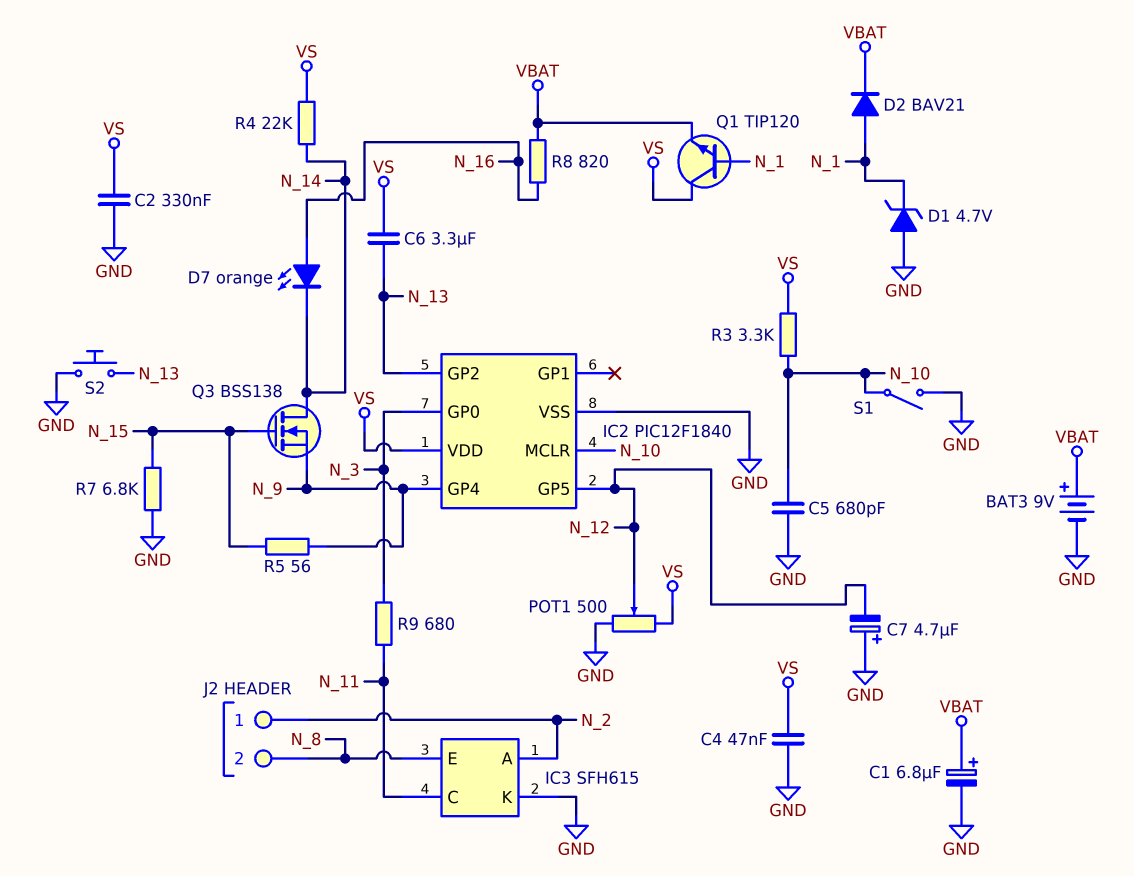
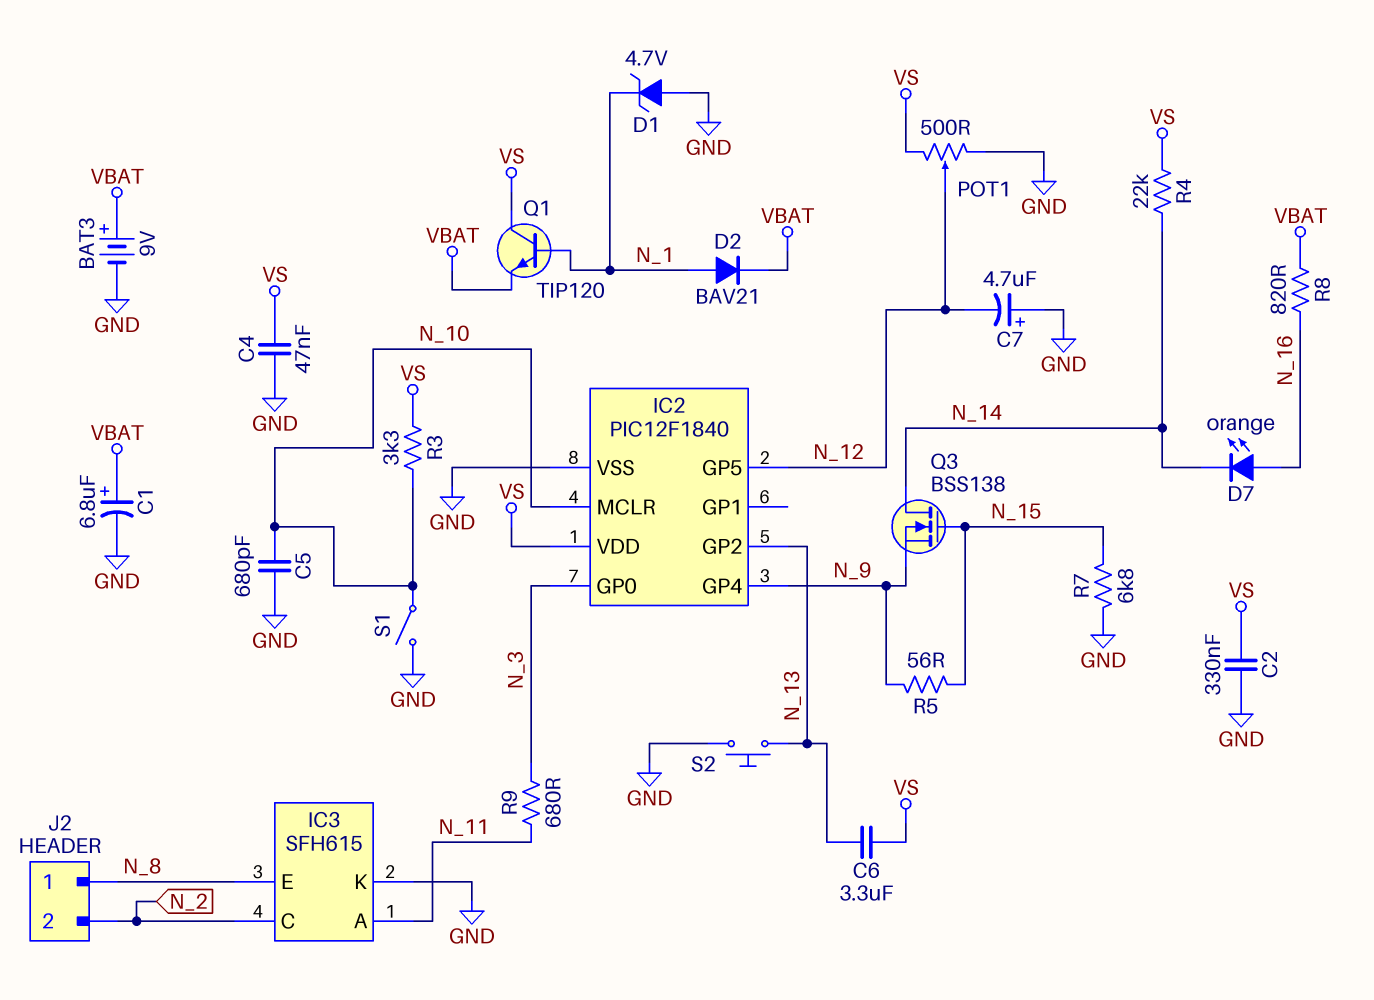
IC3 pin A: N_2 -> N_11
IC3 pin C: N_11 -> N_2
J2 pin 1: N_2 -> N_8
J2 pin 2: N_8 -> N_2

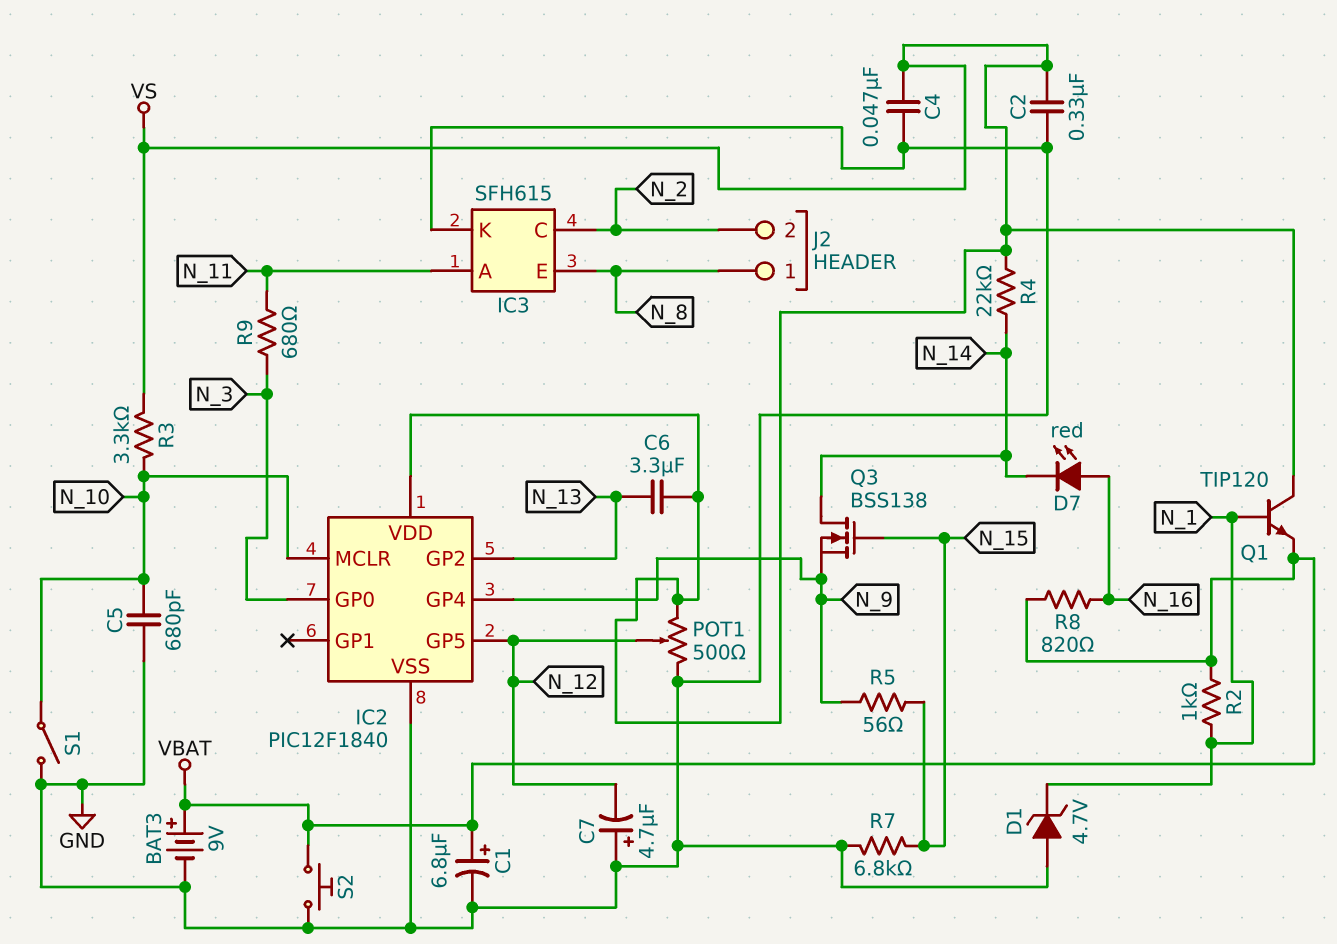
D2: diode BAV21 (A N_1, K VBAT) -> none
D7: LED orange (A N_16, K N_14) -> LED red (A N_16, K N_14)
R2: none -> 1k (N_1, VBAT)
S2: button (GND, N_13) -> button (GND, VBAT)

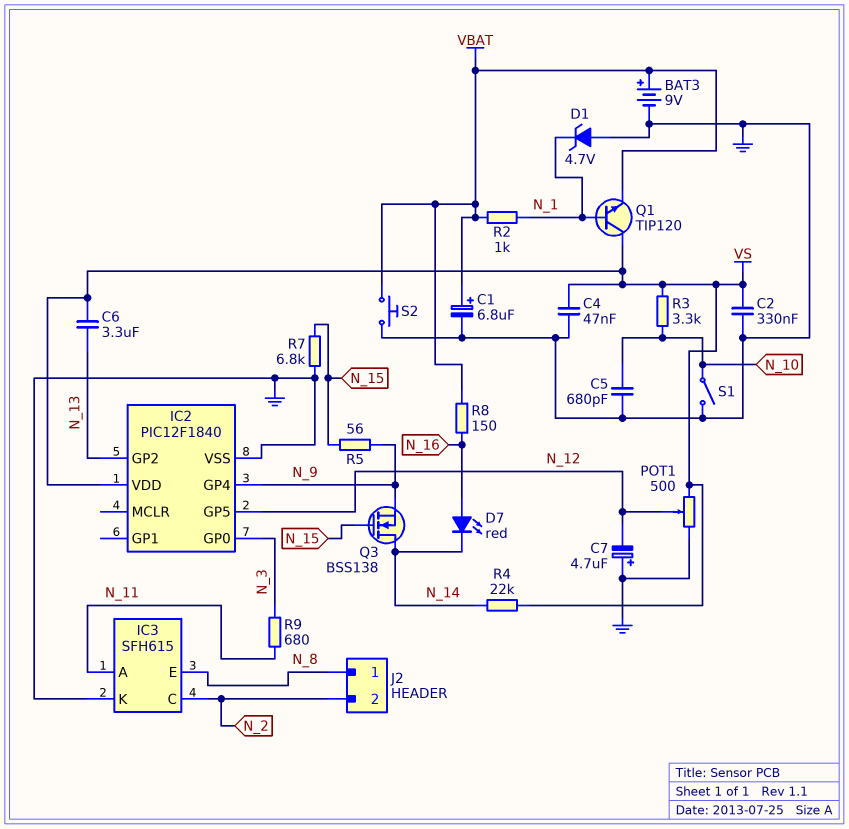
IC2 pin MCLR: N_10 -> none
R8: 820 (N_16, VBAT) -> 150 (N_16, VBAT)

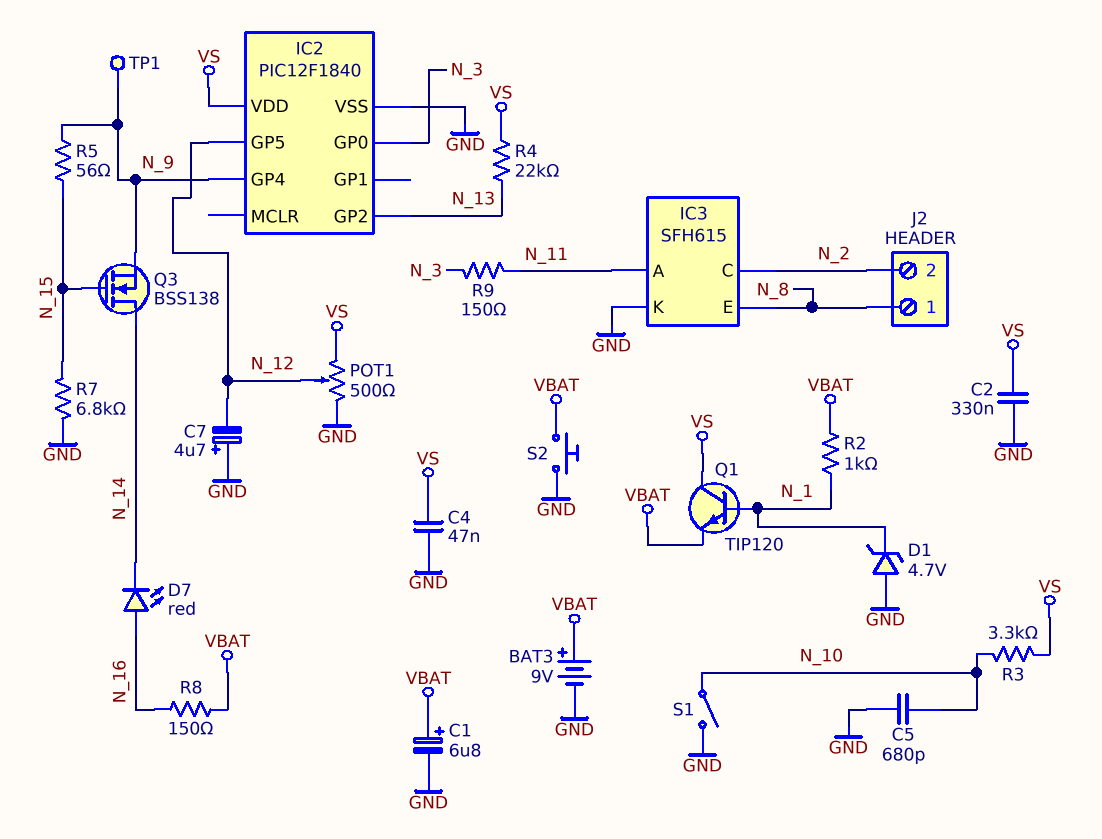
C6: 3.3uF (N_13, VS) -> none
R4: 22k (N_14, VS) -> 22k (N_13, VS)
R9: 680 (N_3, N_11) -> 150 (N_3, N_11)
TP1: none -> test point (N_9)

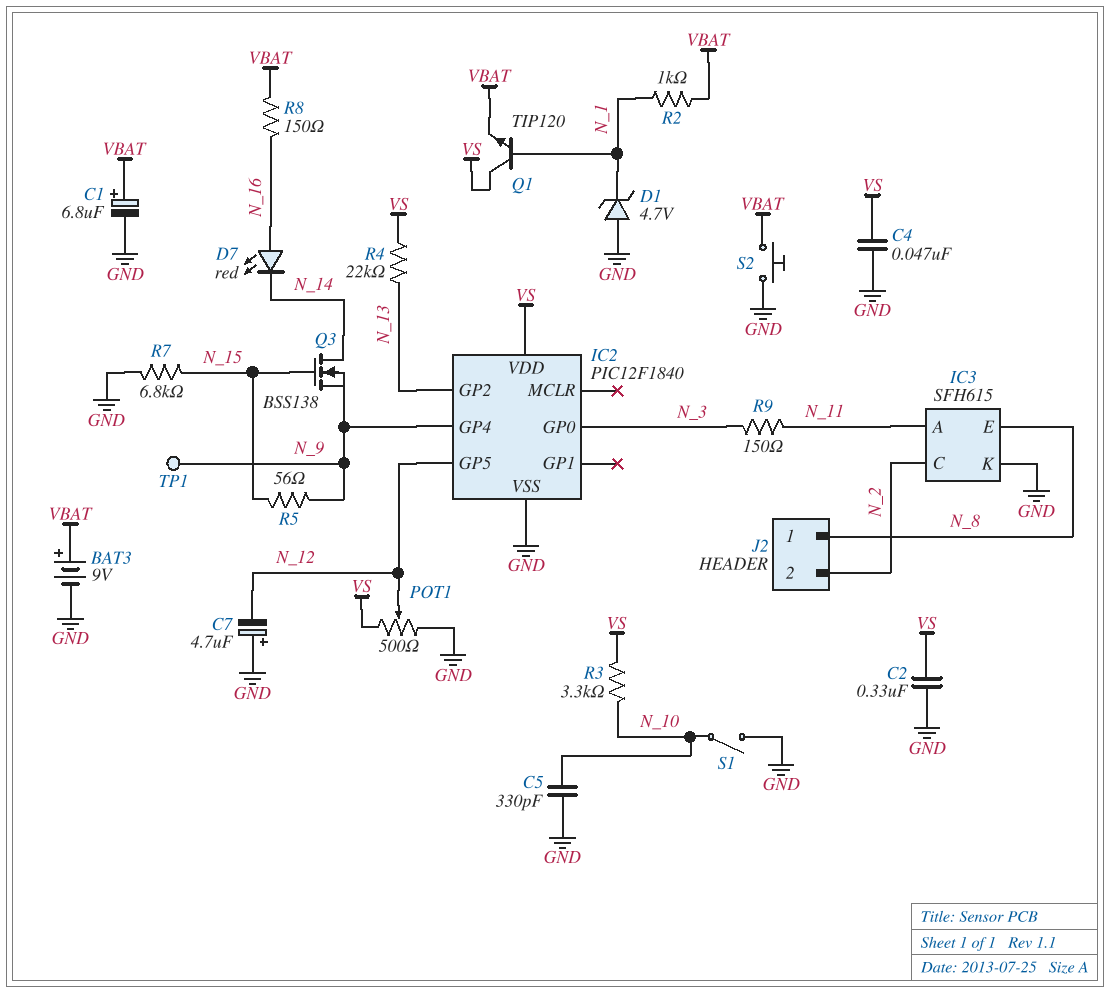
C5: 680pF (GND, N_10) -> 330pF (GND, N_10)

